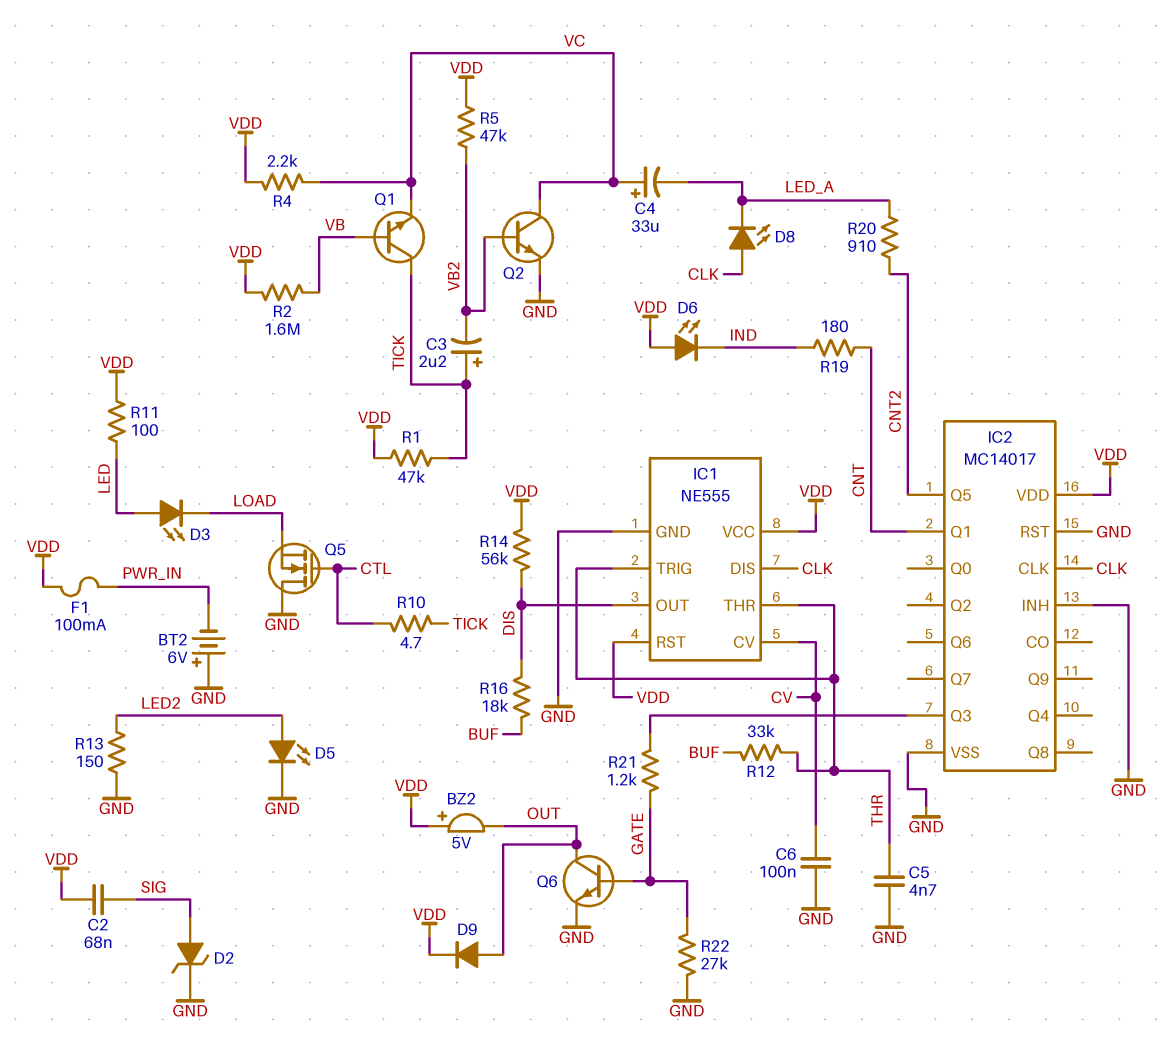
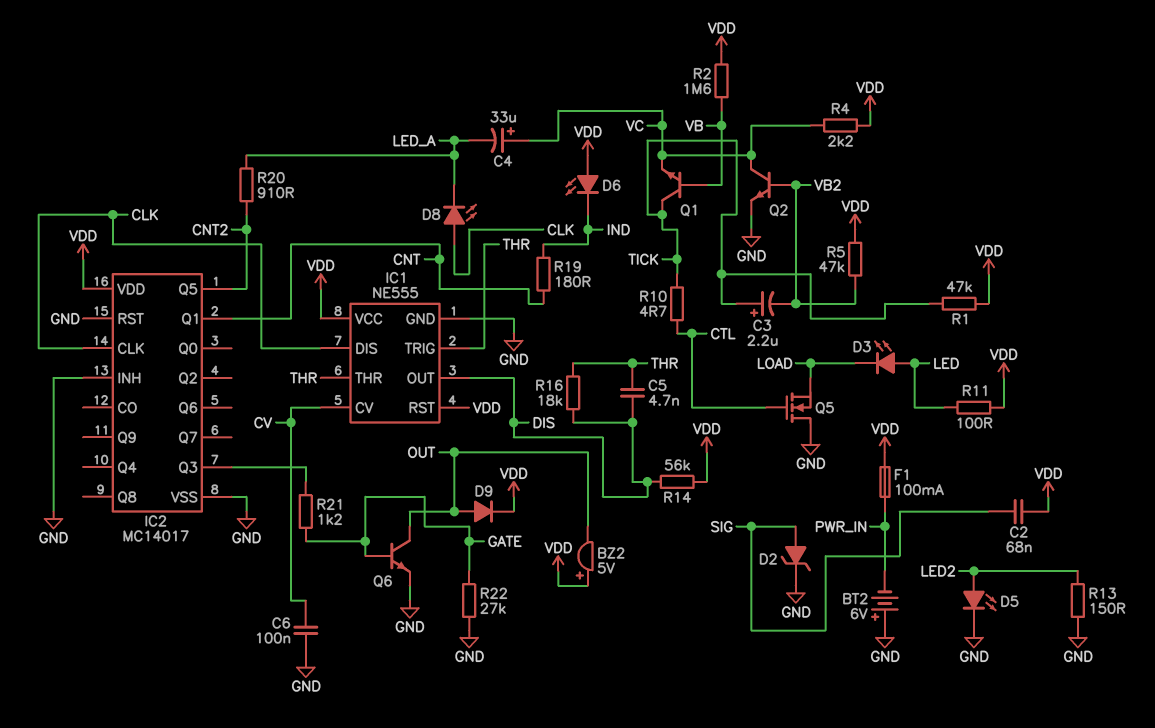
C5: 4.7nF (GND, THR) -> 4.7nF (DIS, THR)
R12: 33k (BUF, THR) -> none
R16: 18k (BUF, DIS) -> 18k (DIS, THR)

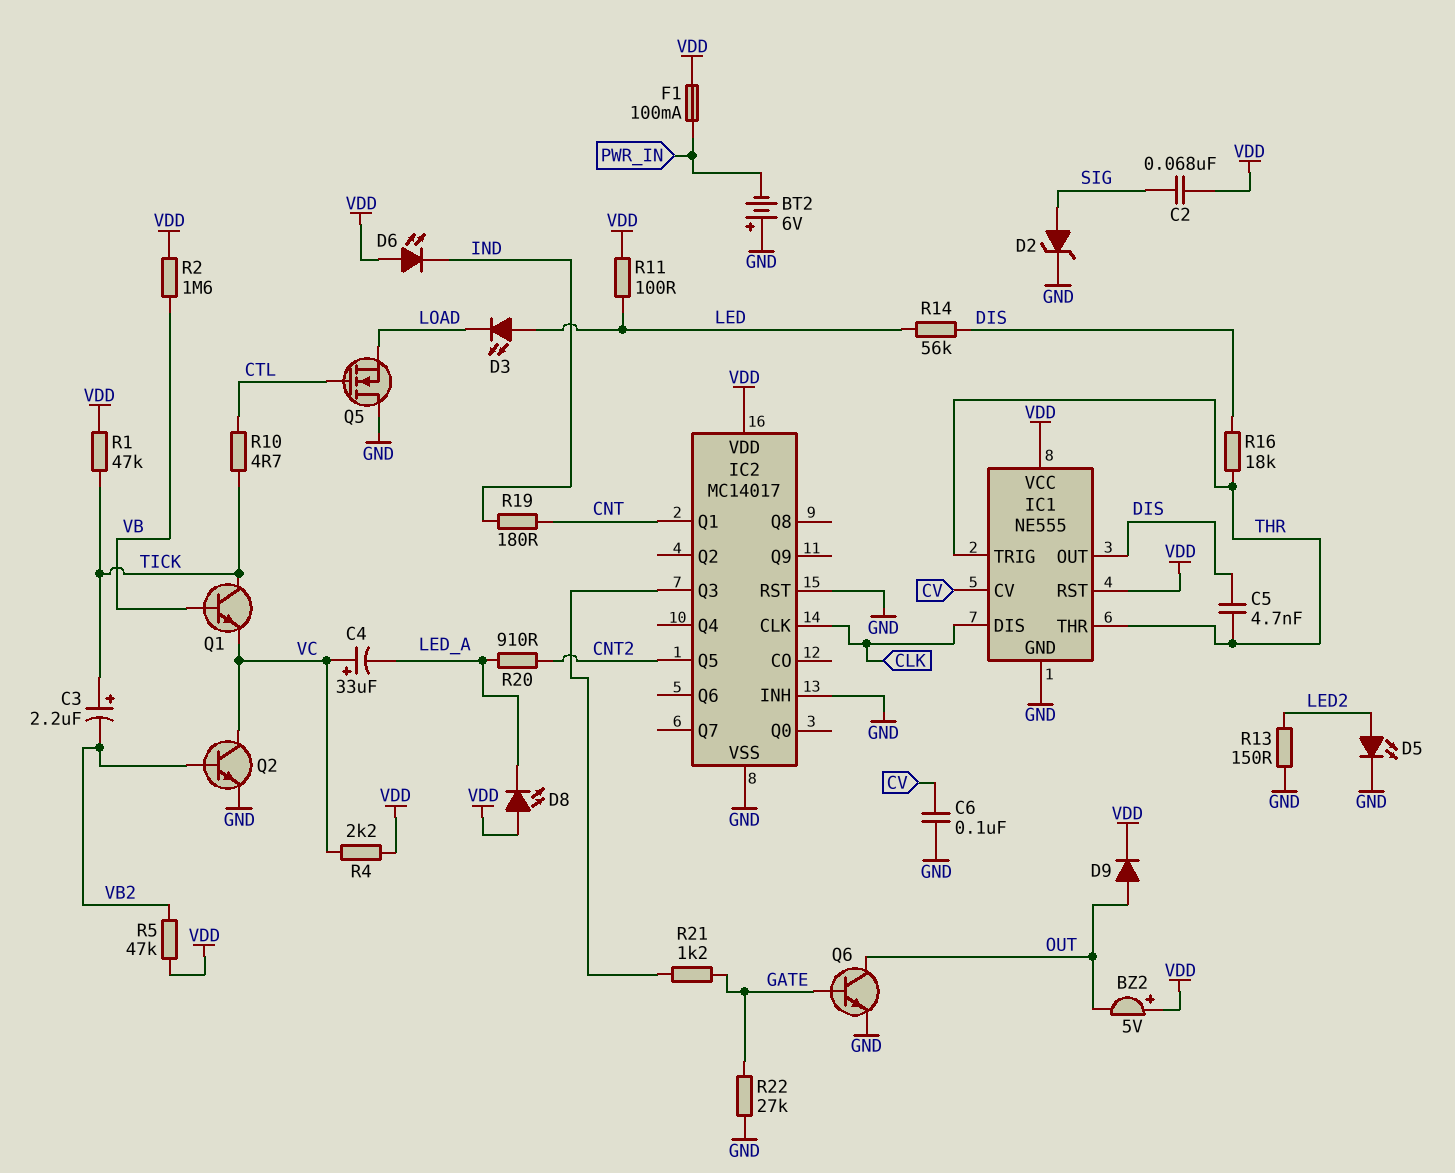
D8: LED (A CLK, K LED_A) -> LED (A VDD, K LED_A)
R14: 56k (DIS, VDD) -> 56k (DIS, LED)

